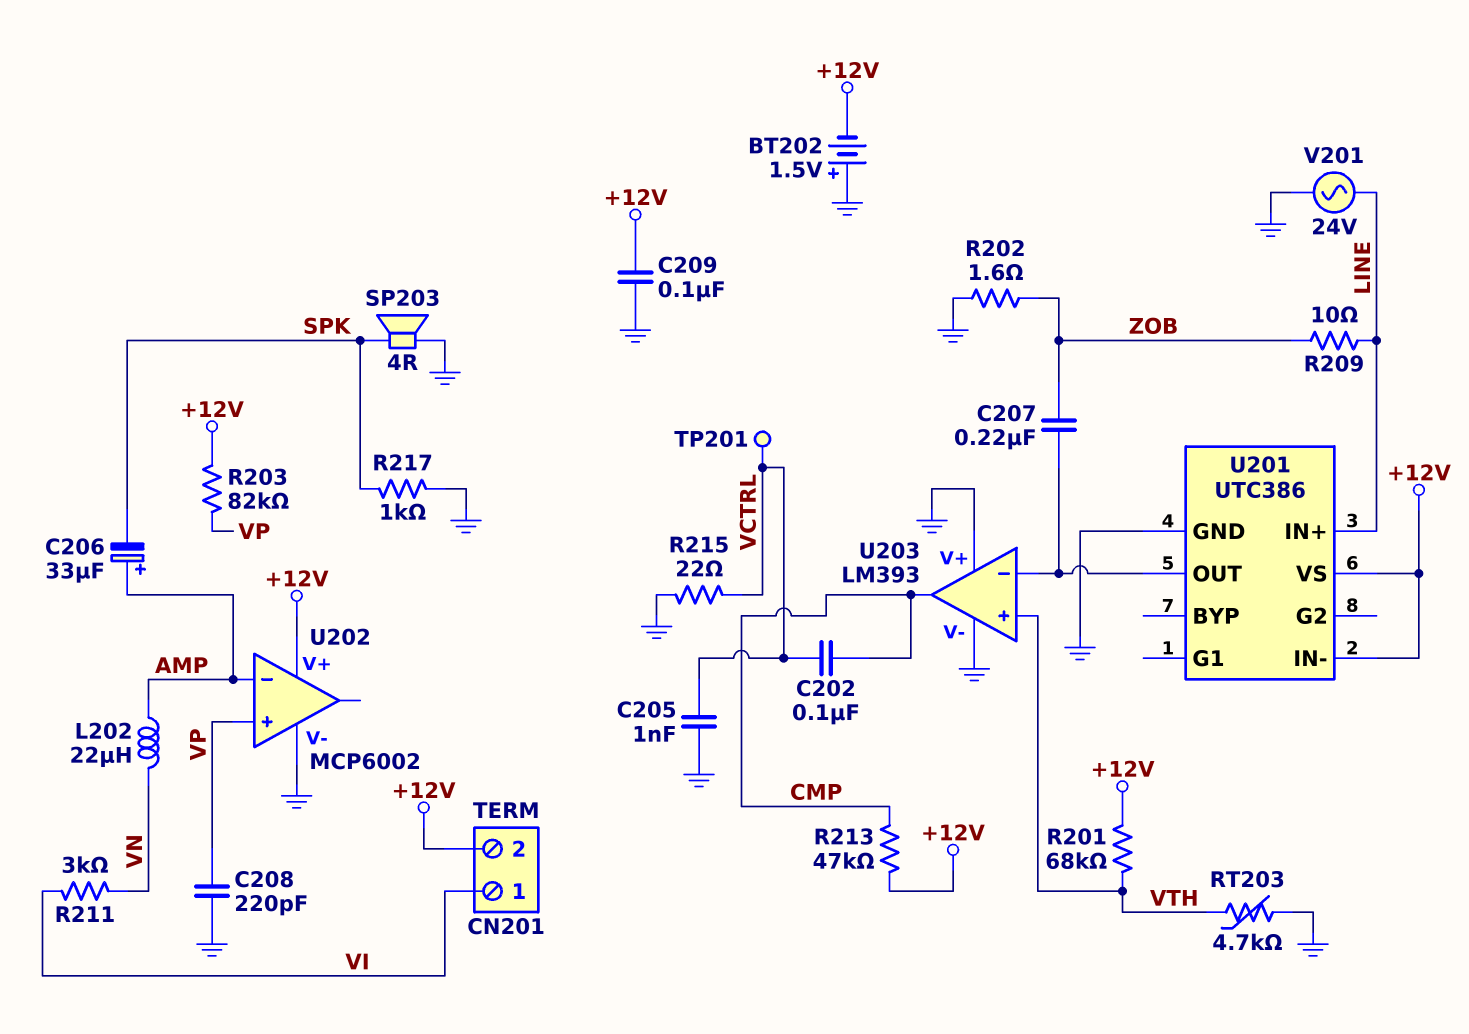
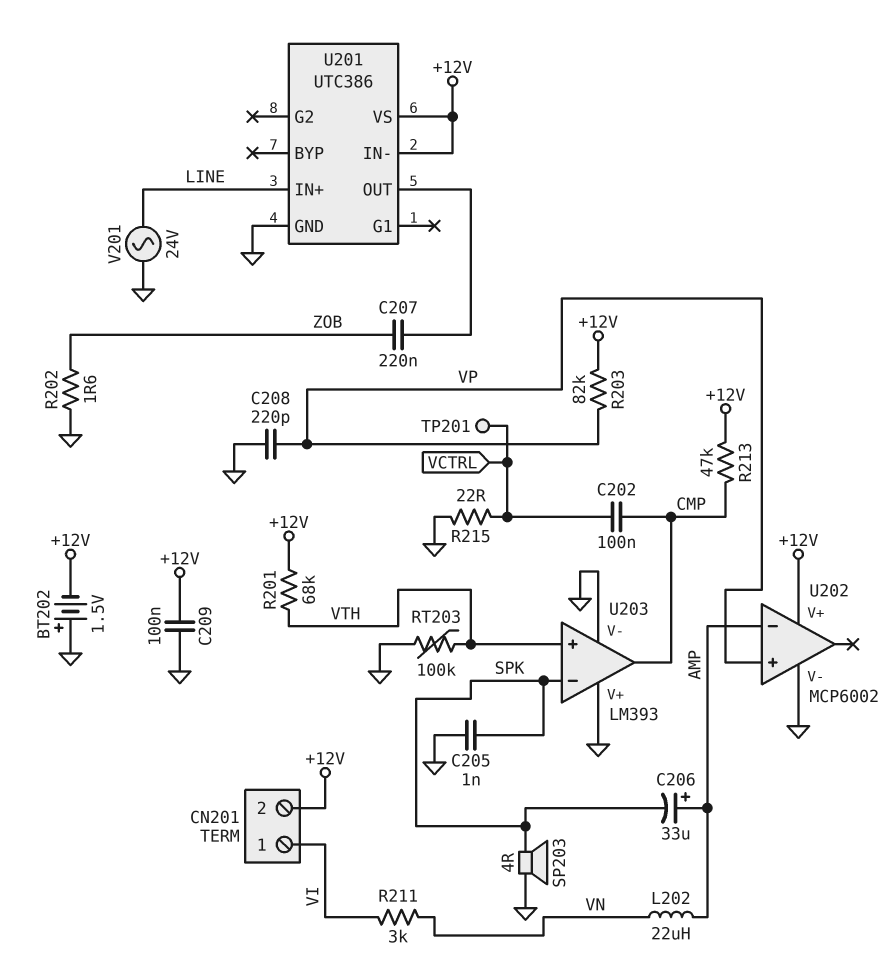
C205: 1nF (GND, VCTRL) -> 1nF (GND, SPK)
R209: 10 (LINE, ZOB) -> none
R217: 1k (GND, SPK) -> none
RT203: 4.7k (GND, VTH) -> 100k (GND, VTH)
U203 pin in-: U201/OUT -> SPK

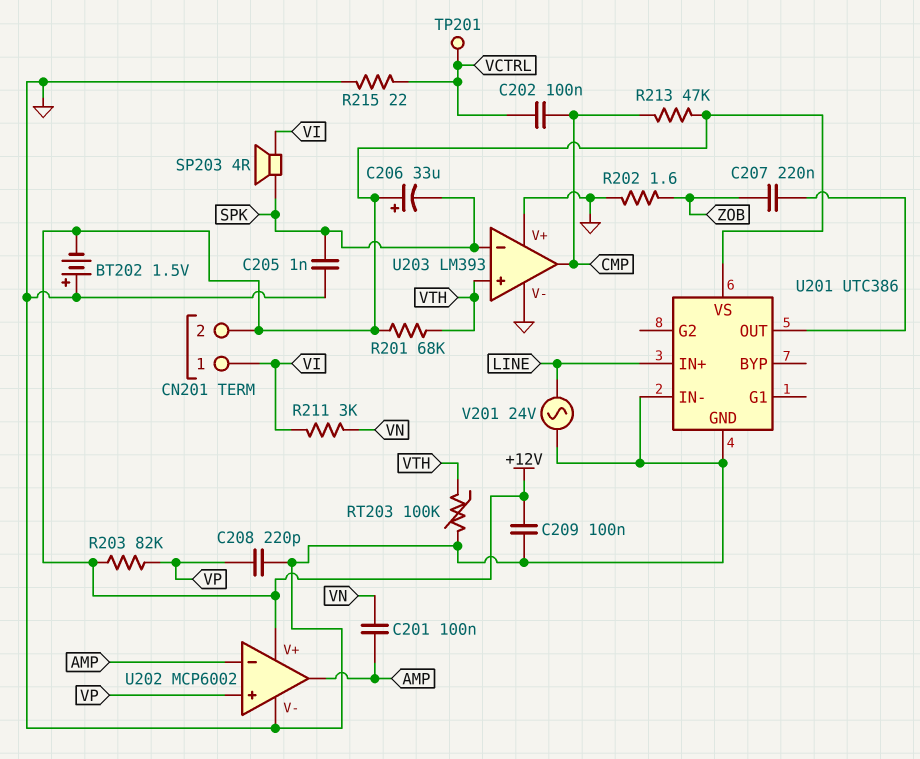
C201: none -> 100nF (AMP, VN)
C206: 33uF (plus AMP, minus SPK) -> 33uF (plus +12V, minus SPK)
L202: 22uH (AMP, VN) -> none
SP203: speaker 4R (GND, SPK) -> speaker 4R (SPK, VI)
U201 pin IN-: +12V -> GND
U202 pin out: none -> AMP

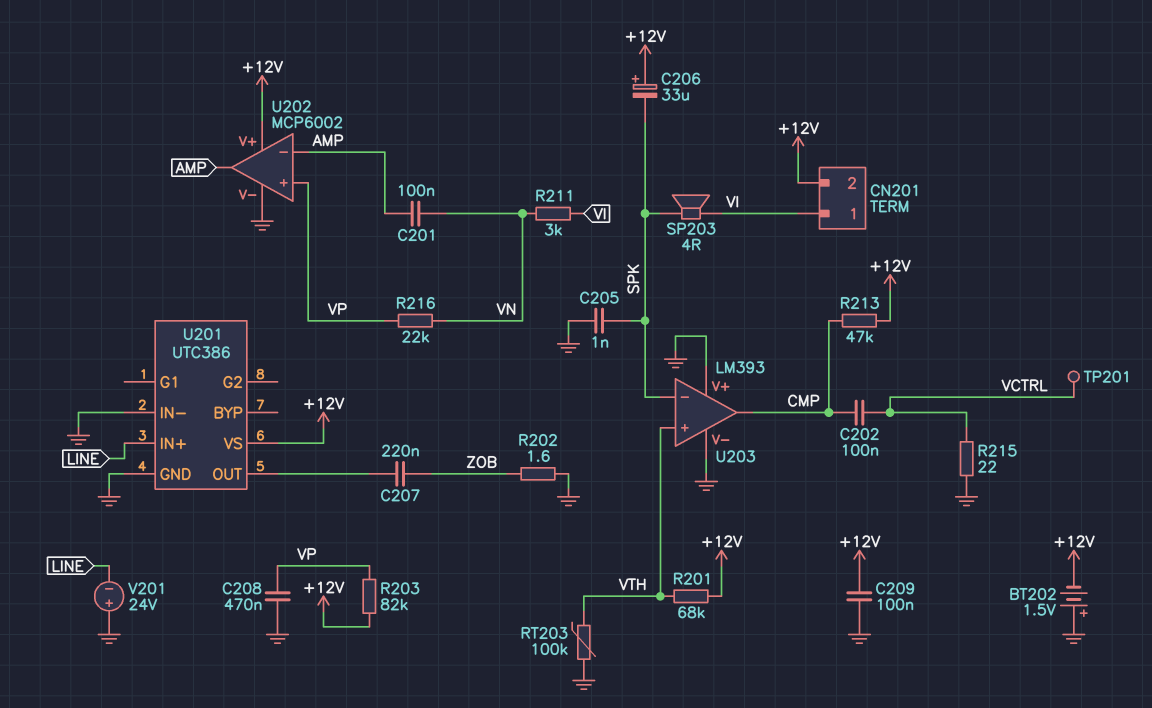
C208: 220pF (GND, VP) -> 470nF (GND, VP)
R216: none -> 22k (VN, VP)
V201: AC 24V (GND, LINE) -> 24V (plus GND, minus LINE)

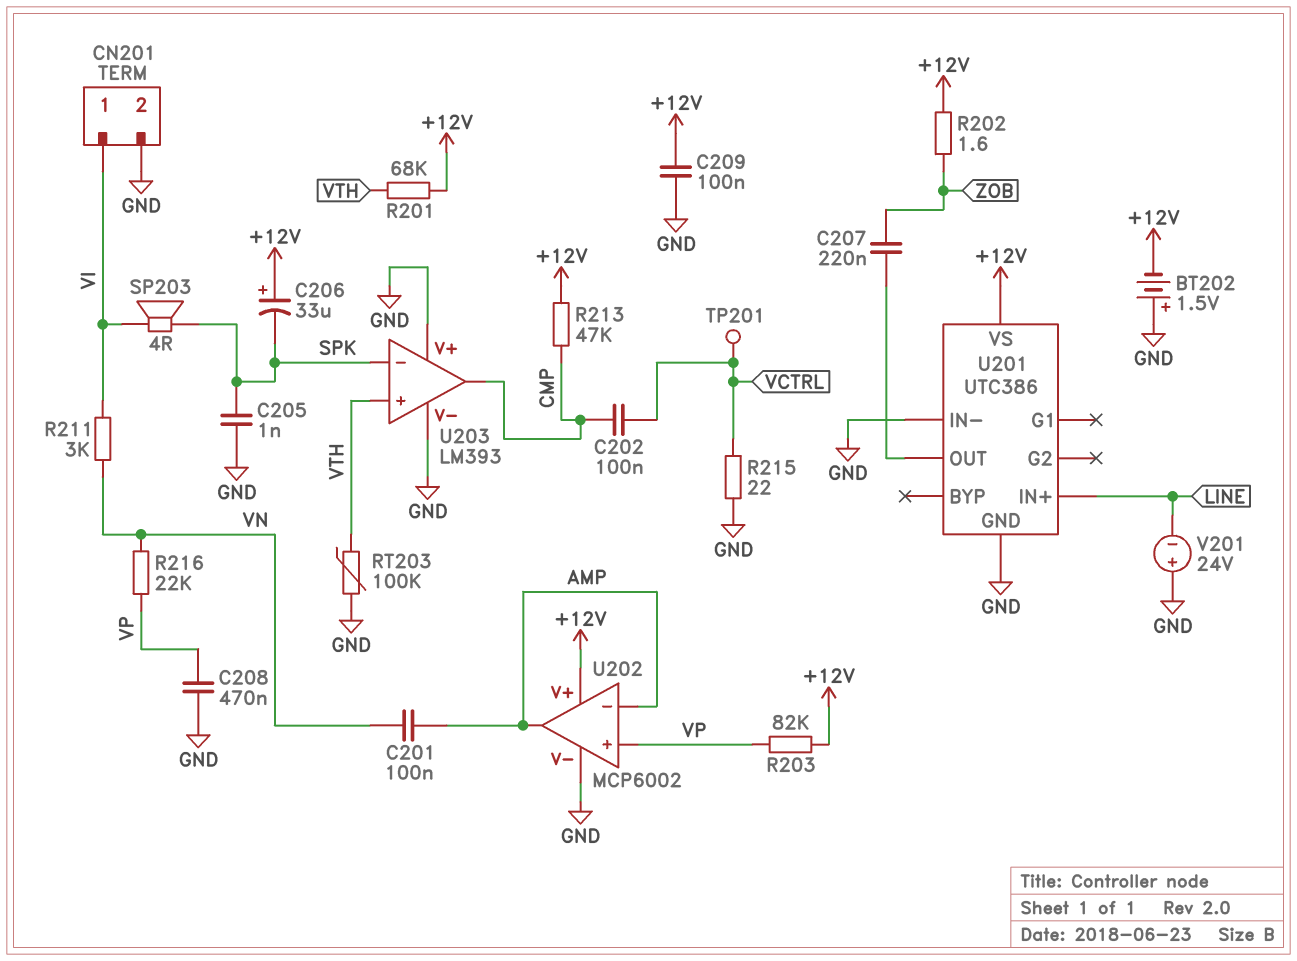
CN201 pin 2: +12V -> GND
R202: 1.6 (GND, ZOB) -> 1.6 (+12V, ZOB)

